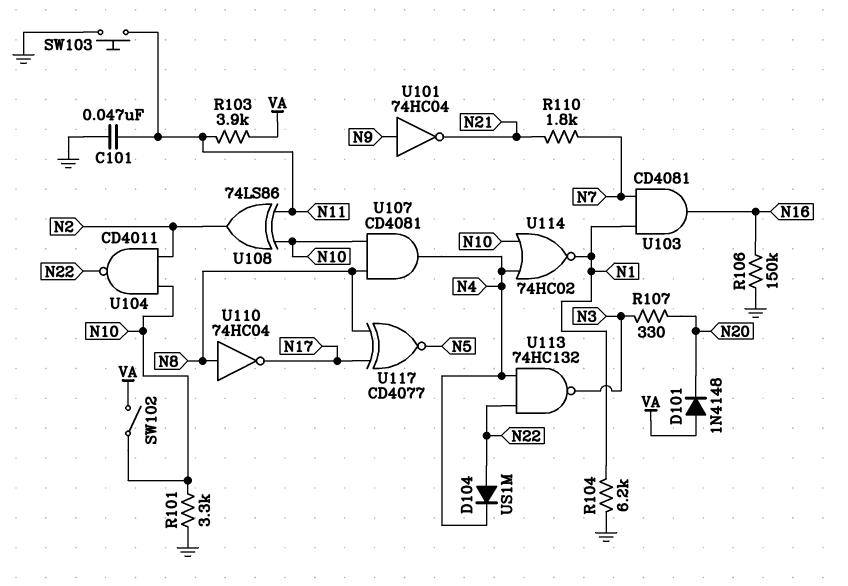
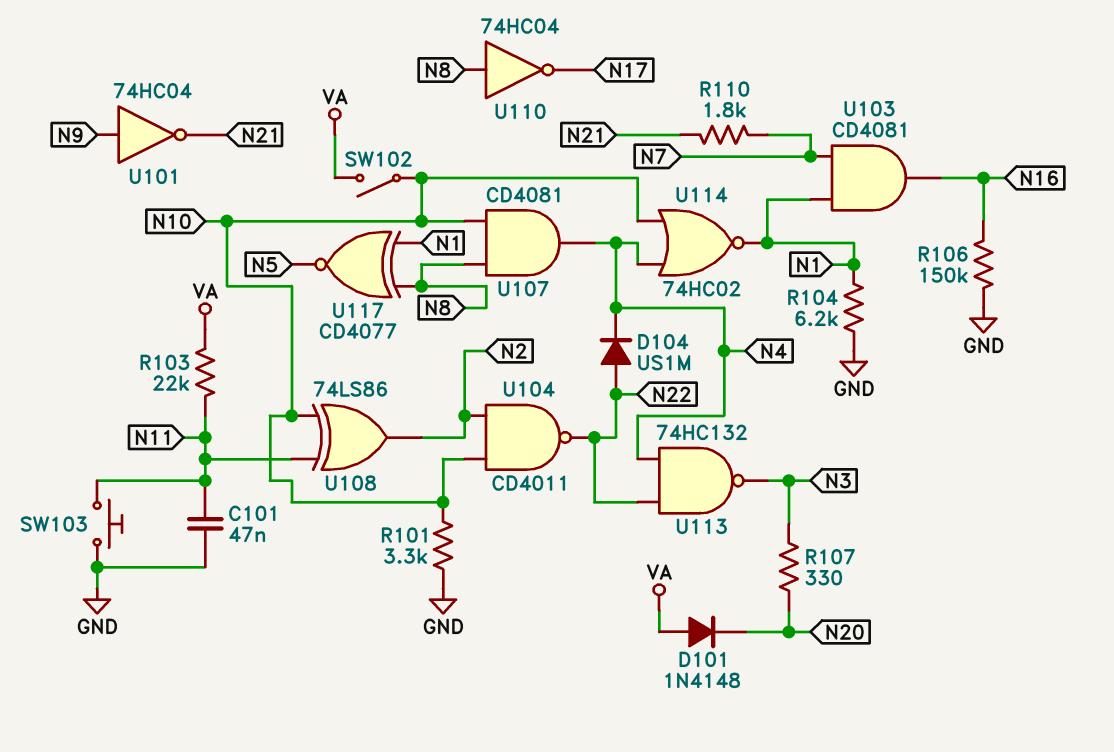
R103: 3.9k (N11, VA) -> 22k (N11, VA)
U117: XNOR CD4077 (in N8, in N17, out N5) -> XNOR CD4077 (in N1, in N8, out N5)

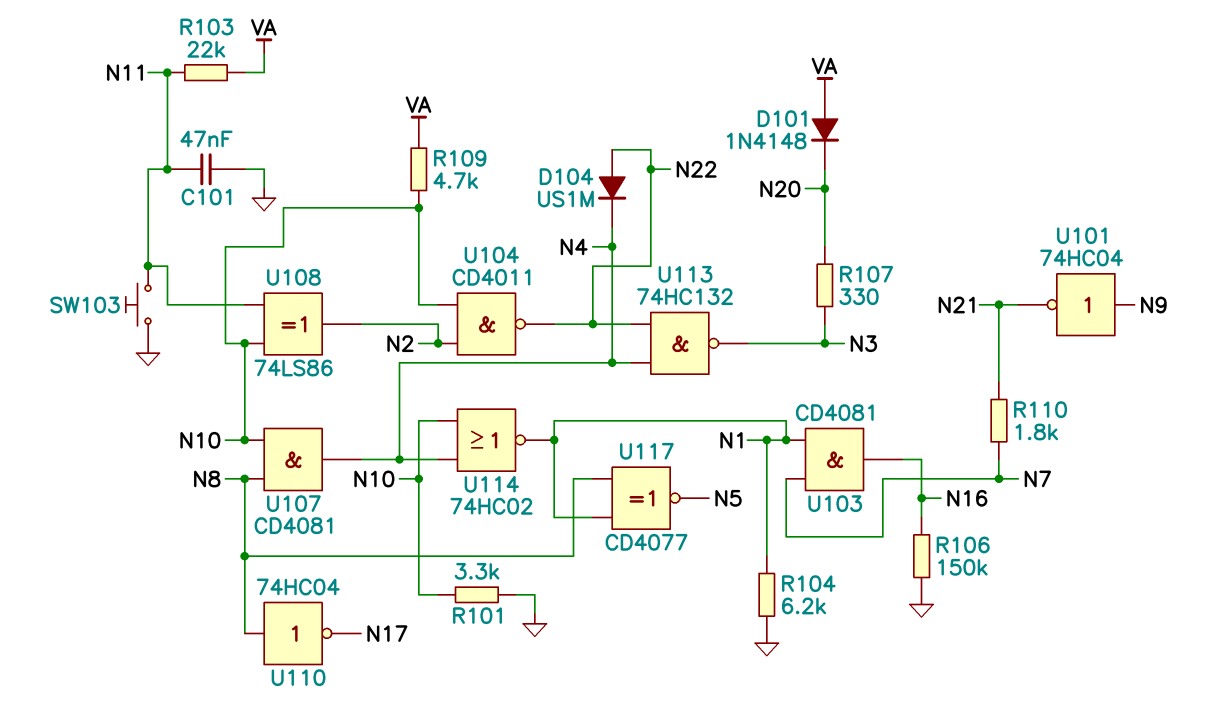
R109: none -> 4.7k (N10, VA)
SW102: switch (N10, VA) -> none

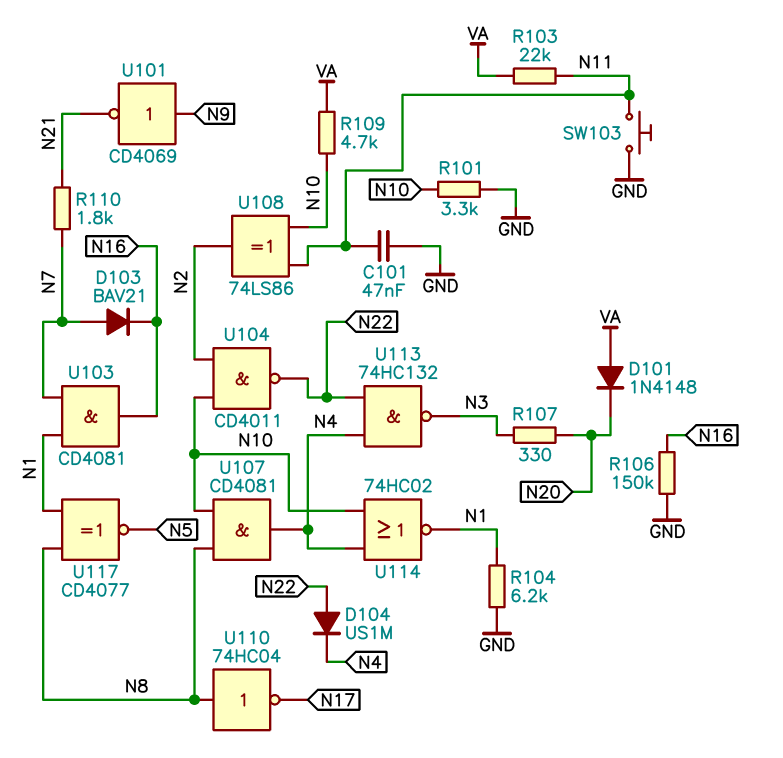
D103: none -> diode BAV21 (A N7, K N16)
U101: NOT 74HC04 (in N9, out N21) -> NOT CD4069 (in N9, out N21)

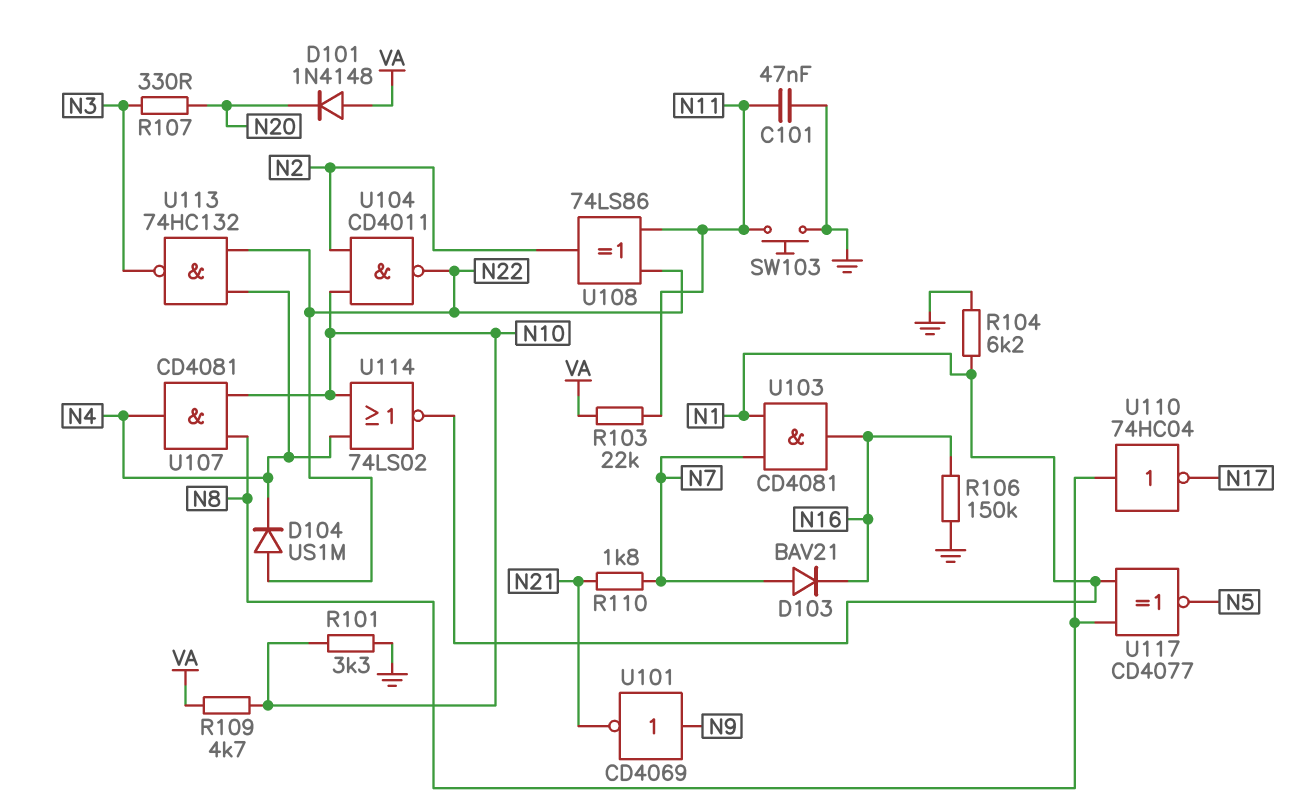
U108: XOR 74LS86 (in N10, in N11, out N2) -> XOR 74LS86 (in N11, in N22, out N2)
U114: NOR 74HC02 (in N4, in N10, out N1) -> NOR 74LS02 (in N4, in N10, out N1)

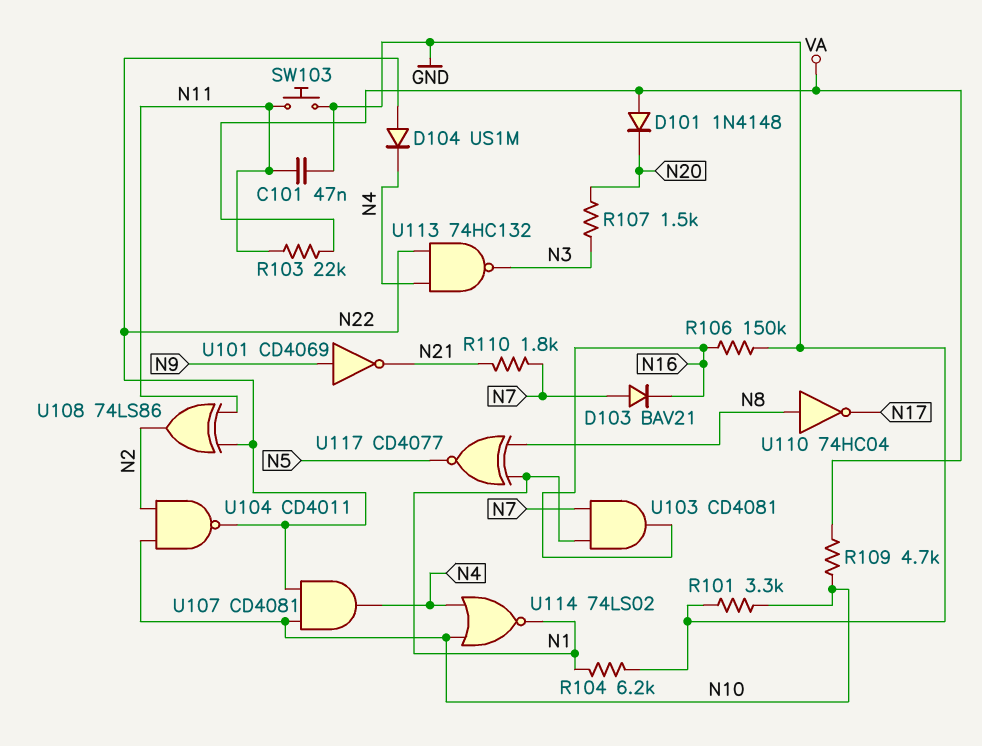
R107: 330 (N3, N20) -> 1.5k (N3, N20)
U107: AND CD4081 (in N8, in N10, out N4) -> AND CD4081 (in N10, in N22, out N4)

